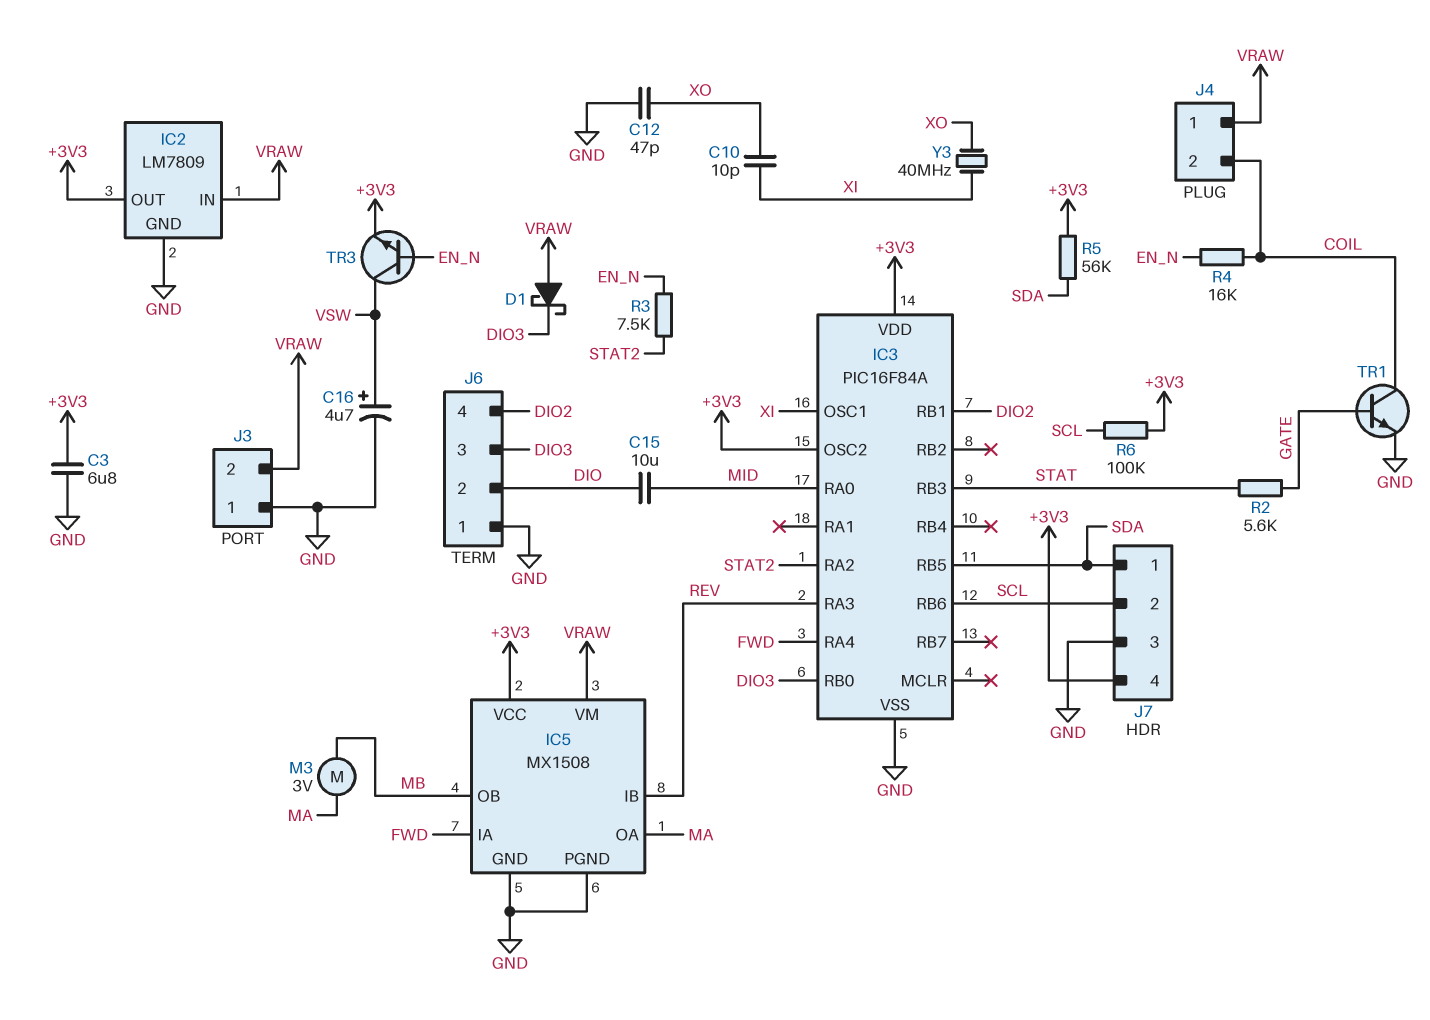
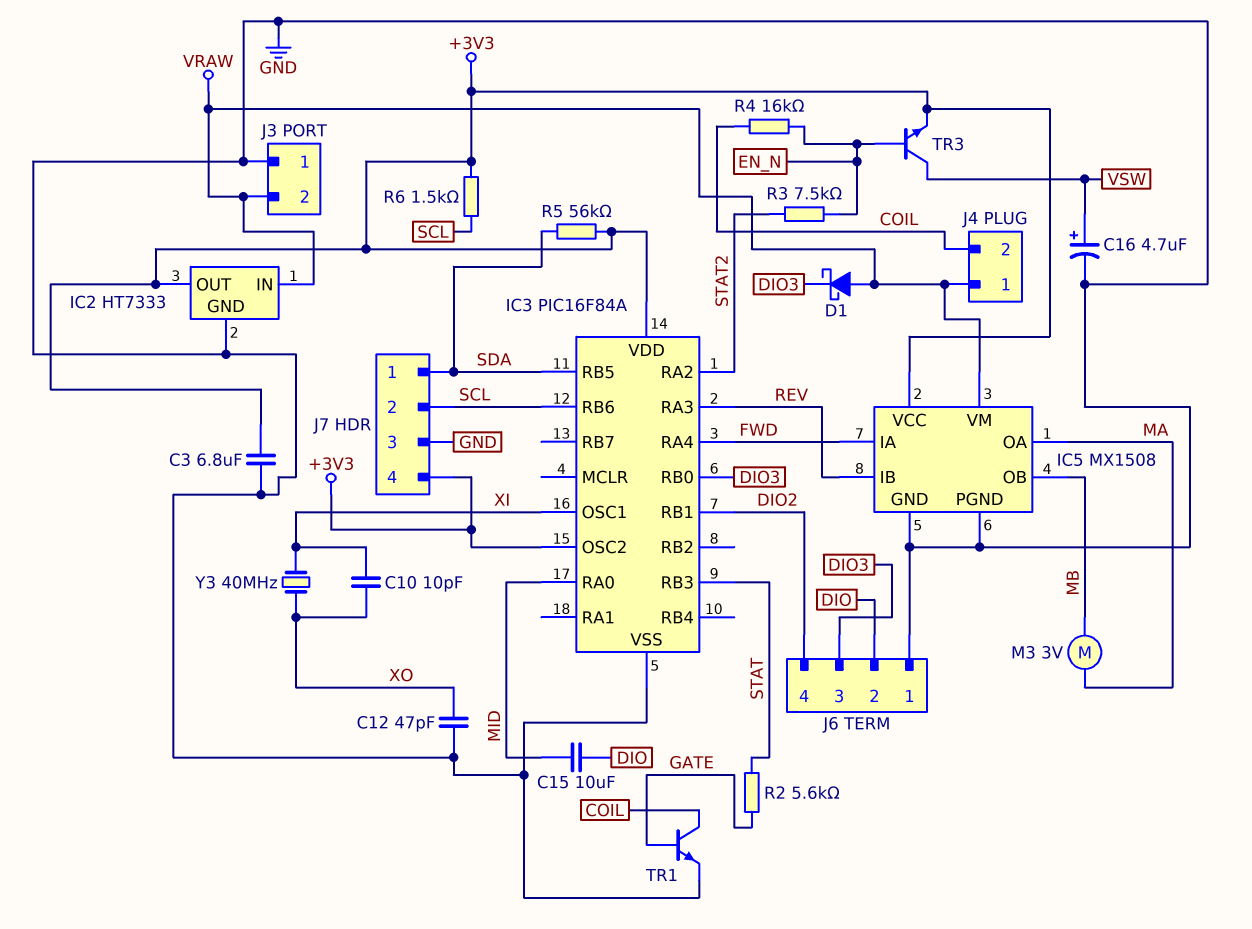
IC2: LM7809 -> HT7333
R6: 100k (+3V3, SCL) -> 1.5k (+3V3, SCL)

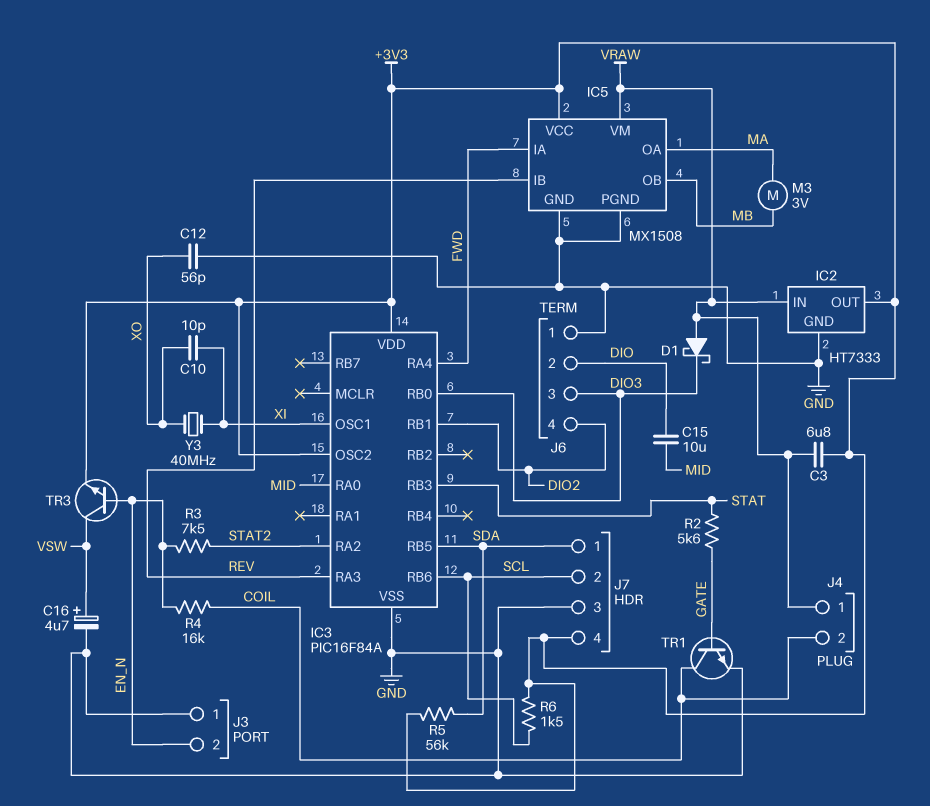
C3: 6.8uF (+3V3, GND) -> 6.8uF (+3V3, VRAW)
C12: 47pF (GND, XO) -> 56pF (GND, XO)
J3 pin 2: VRAW -> EN_N

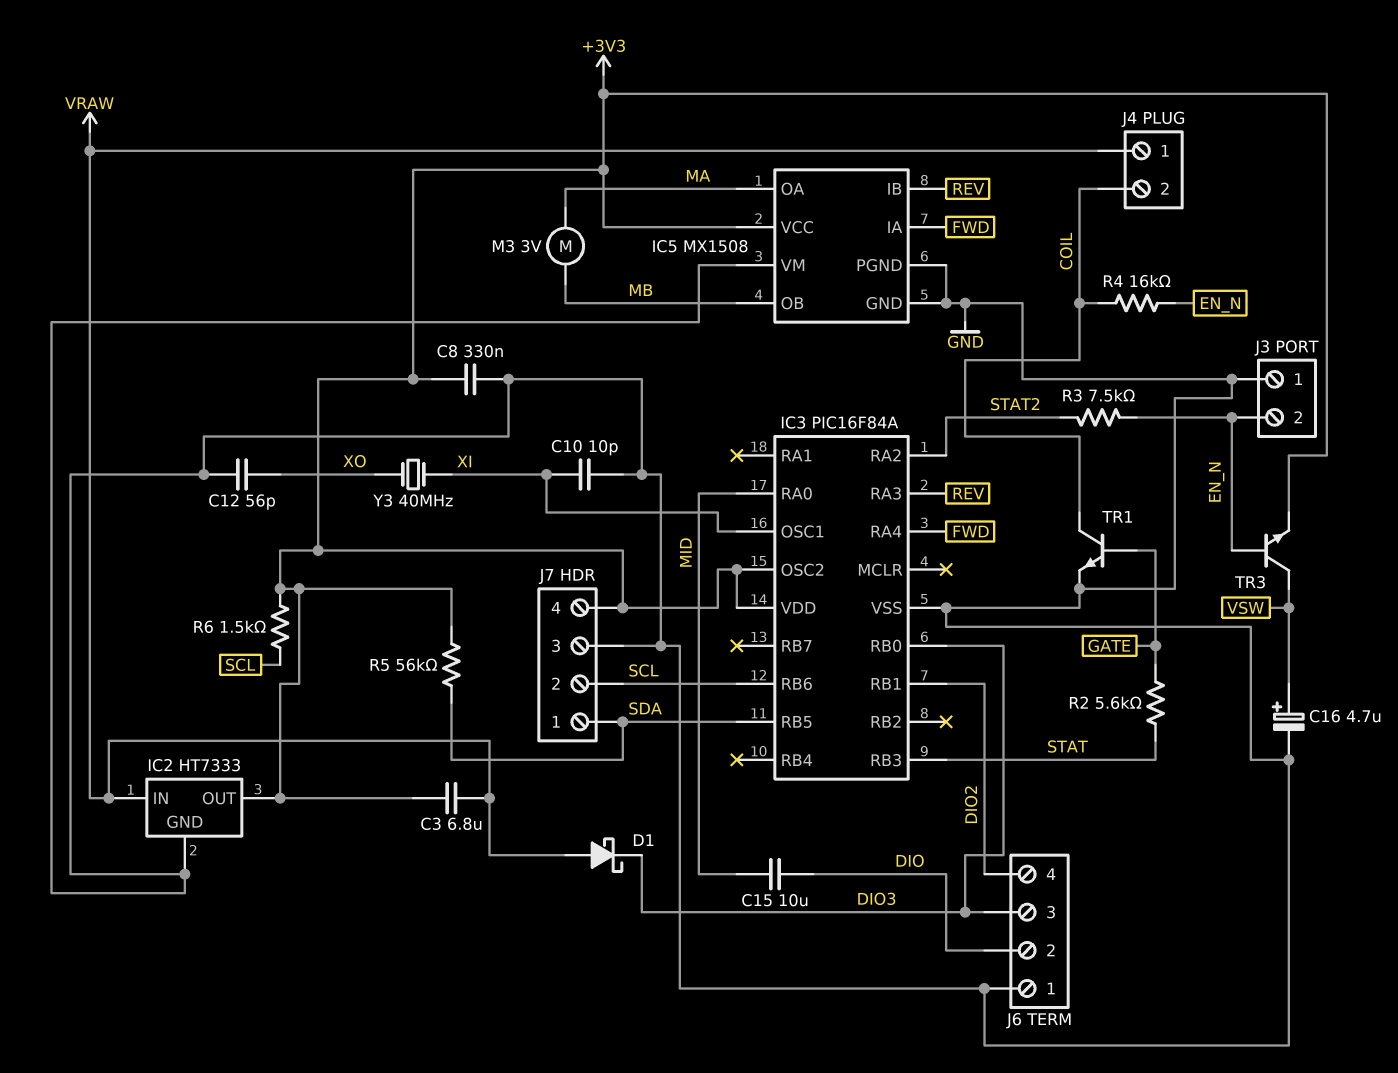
C8: none -> 330nF (+3V3, GND)
C10: 10pF (XI, XO) -> 10pF (GND, XI)
IC5 pin VM: VRAW -> GND

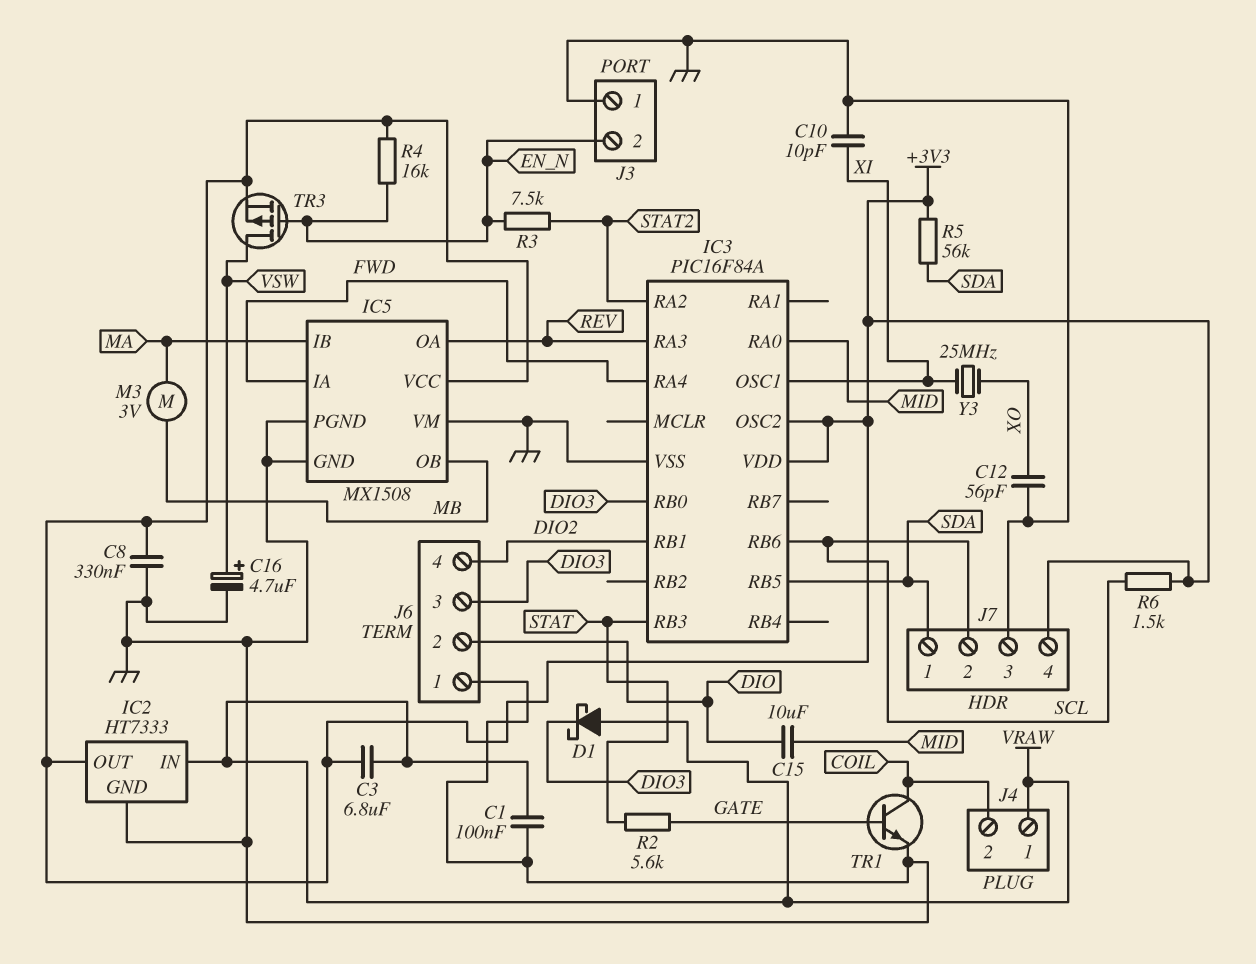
C1: none -> 100nF (GND, VRAW)
IC5 pin IB: REV -> MA
IC5 pin OA: MA -> REV
R4: 16k (COIL, EN_N) -> 16k (+3V3, EN_N)
TR3: NPN (B EN_N, C VSW, E +3V3) -> PMOS (G EN_N, D VSW, S +3V3)
Y3: 40MHz (XI, XO) -> 25MHz (XI, XO)

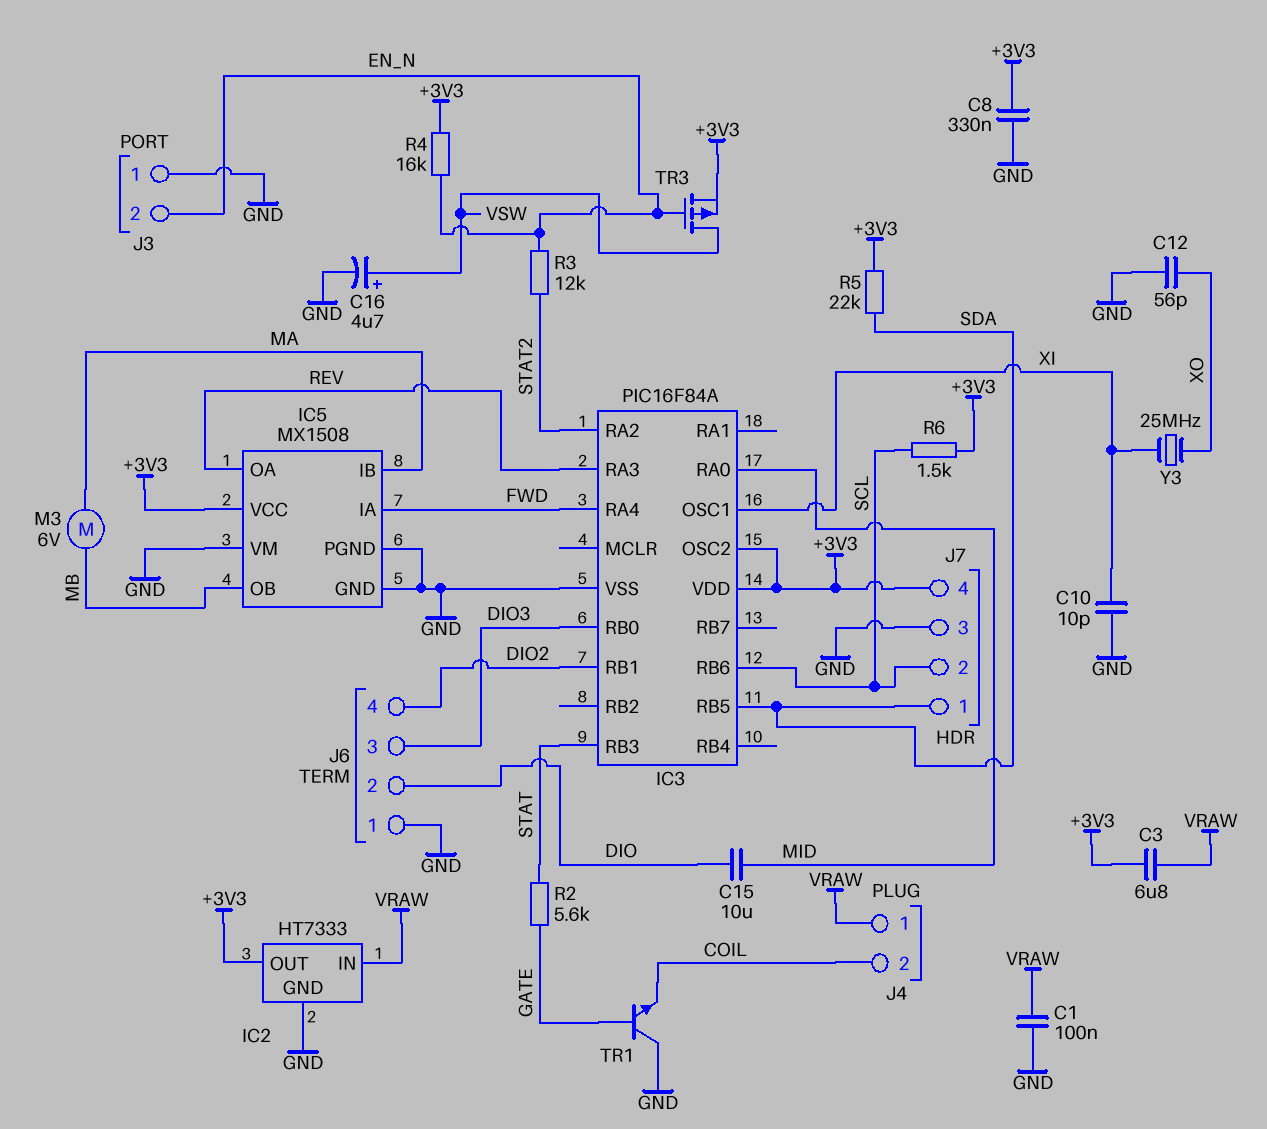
D1: schottky (A VRAW, K DIO3) -> none
M3: motor 3V (MA, MB) -> motor 6V (MA, MB)
R3: 7.5k (EN_N, STAT2) -> 12k (EN_N, STAT2)
R5: 56k (+3V3, SDA) -> 22k (+3V3, SDA)
TR1: NPN (B GATE, C COIL, E GND) -> NPN (B GATE, C GND, E COIL)

